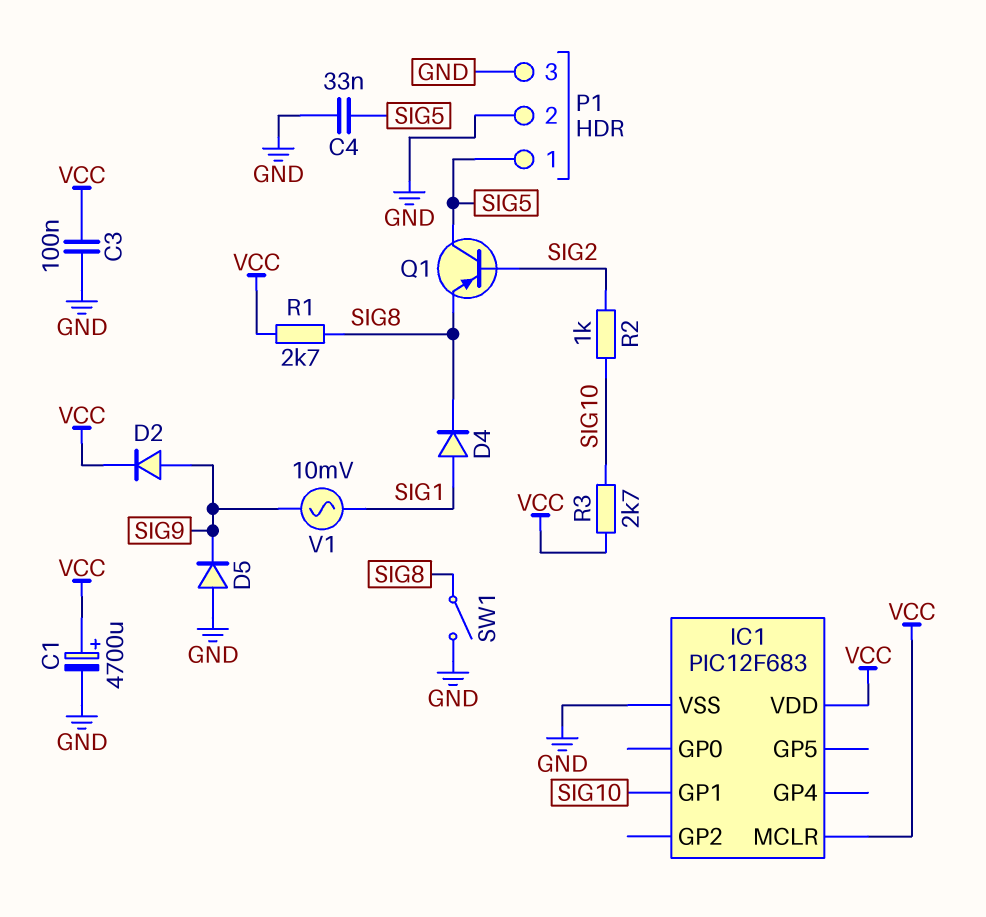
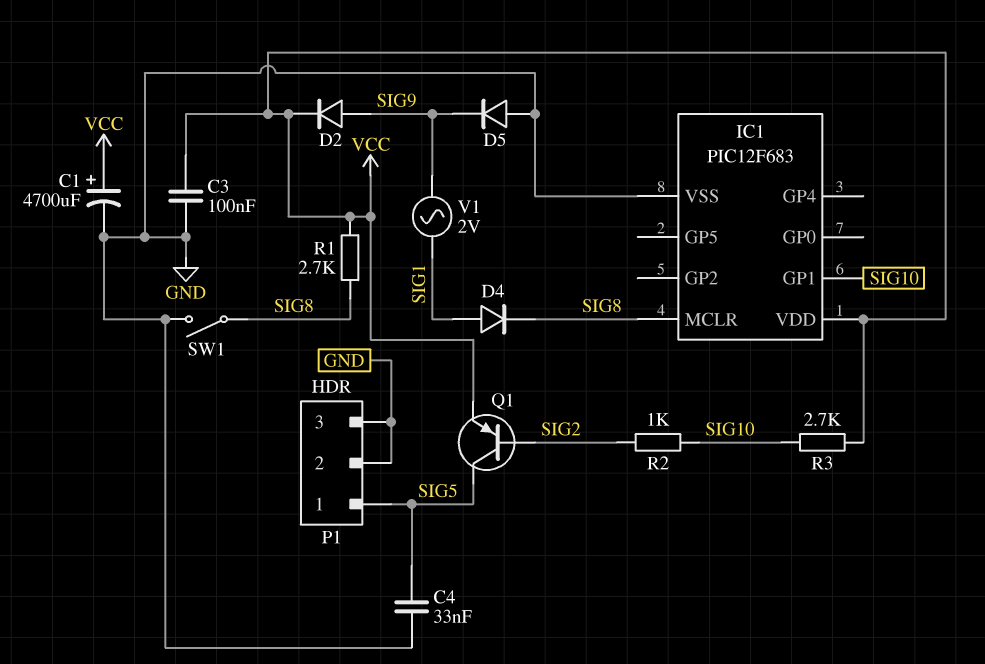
IC1 pin MCLR: VCC -> SIG8
Q1: PNP (B SIG2, C SIG5, E SIG8) -> PNP (B SIG2, C SIG5, E VCC)
V1: AC 10mV (SIG1, SIG9) -> AC 2V (SIG1, SIG9)

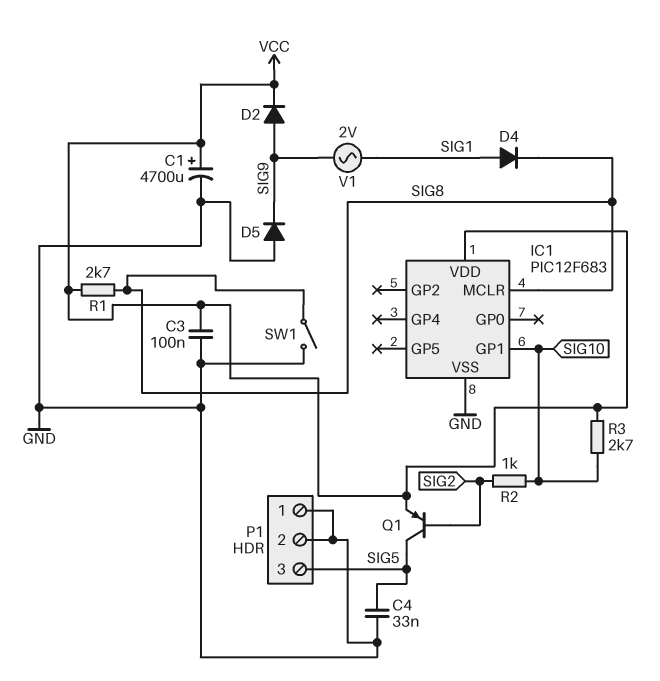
P1 pin 1: SIG5 -> GND
P1 pin 3: GND -> SIG5

